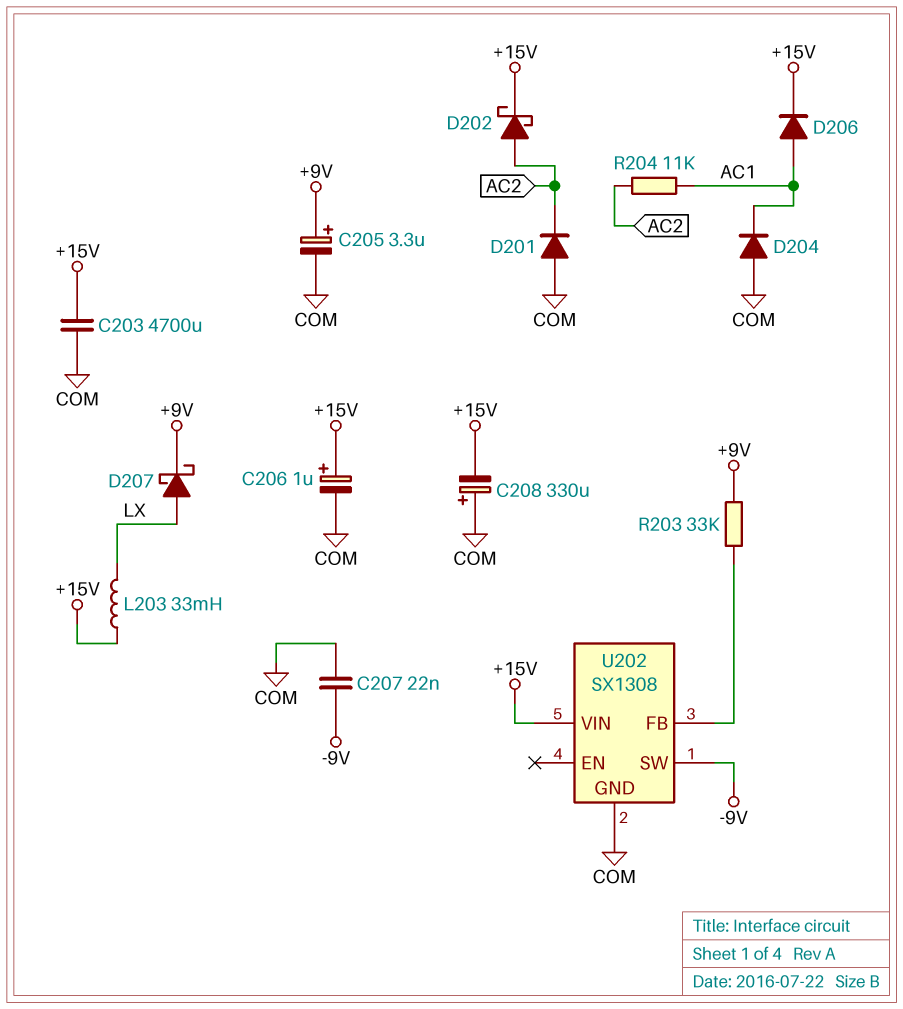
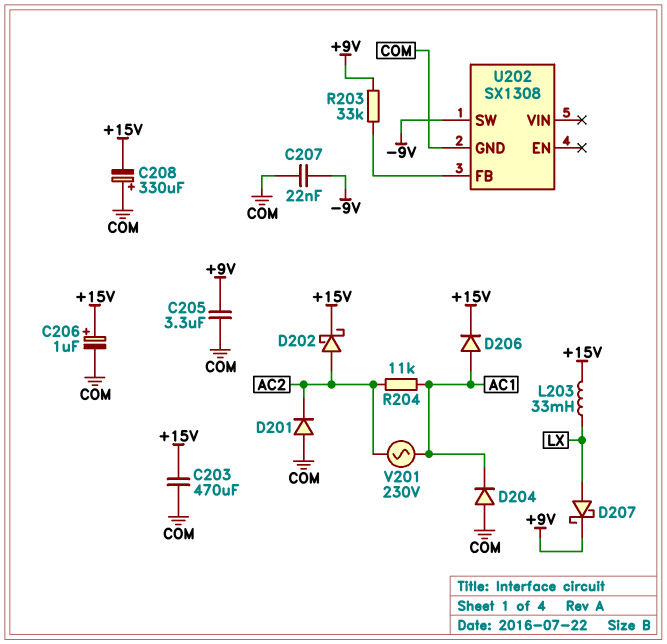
C203: 4700uF (+15V, COM) -> 470uF (+15V, COM)
C205: 3.3uF (plus +9V, minus COM) -> 3.3uF (+9V, COM)
U202 pin VIN: +15V -> none
V201: none -> AC 230V (AC1, AC2)

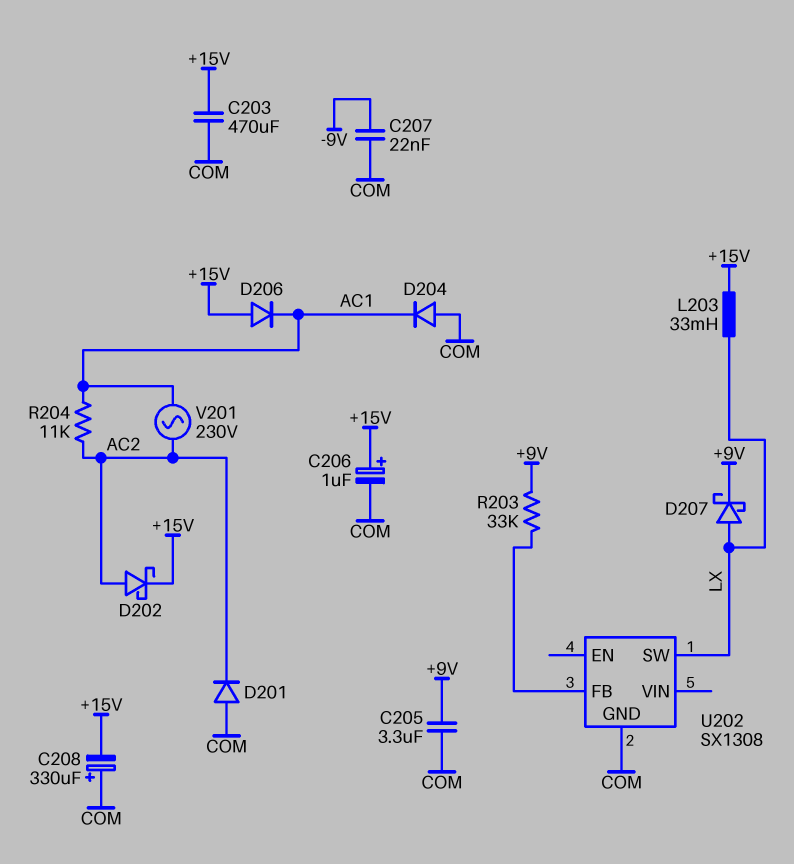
D206: diode (A AC1, K +15V) -> diode (A +15V, K AC1)
U202 pin SW: -9V -> LX

